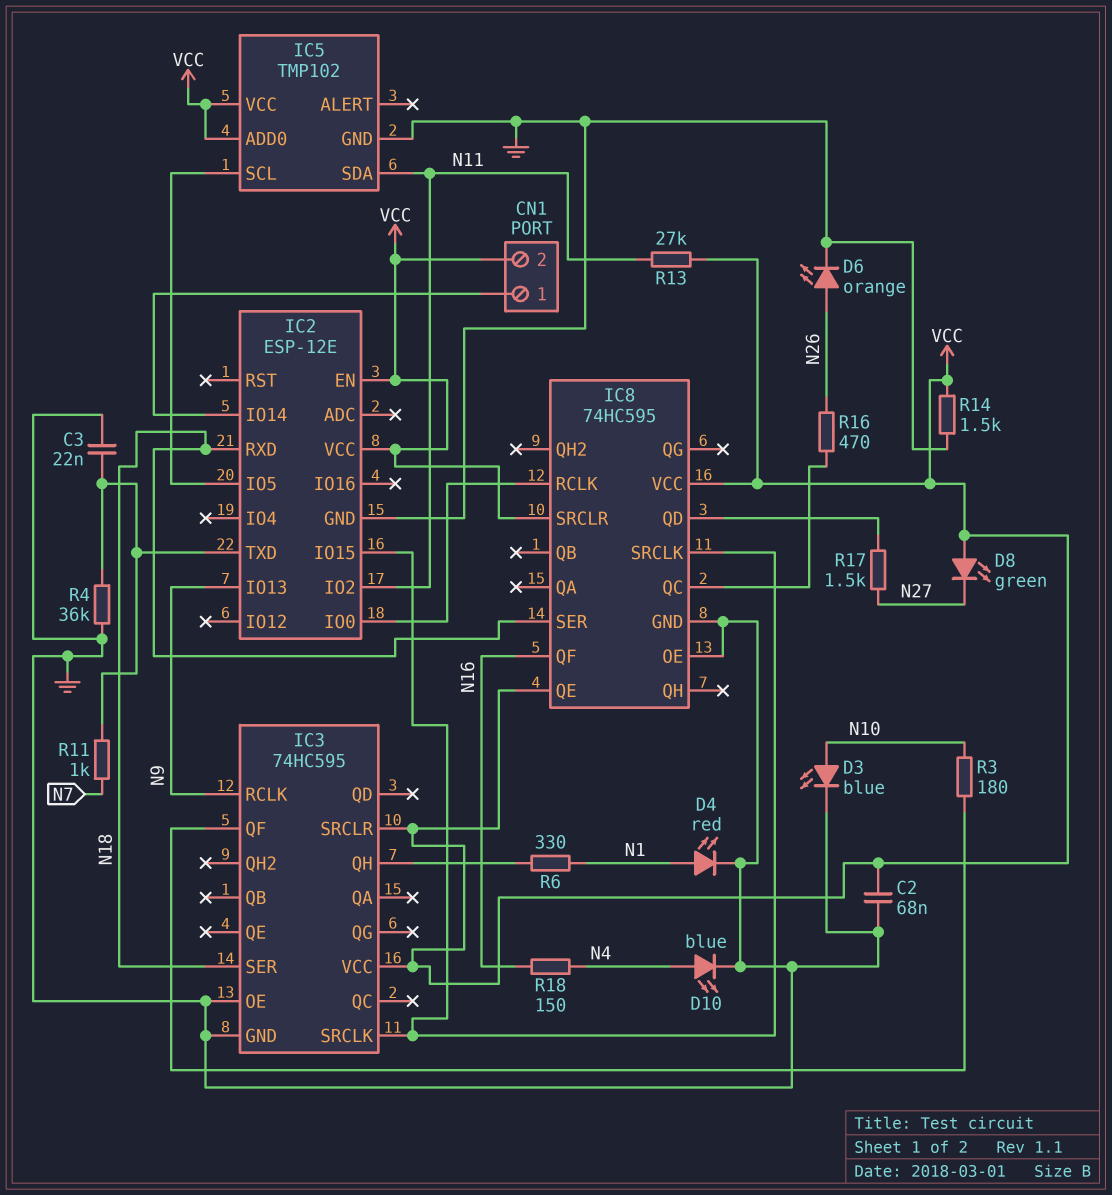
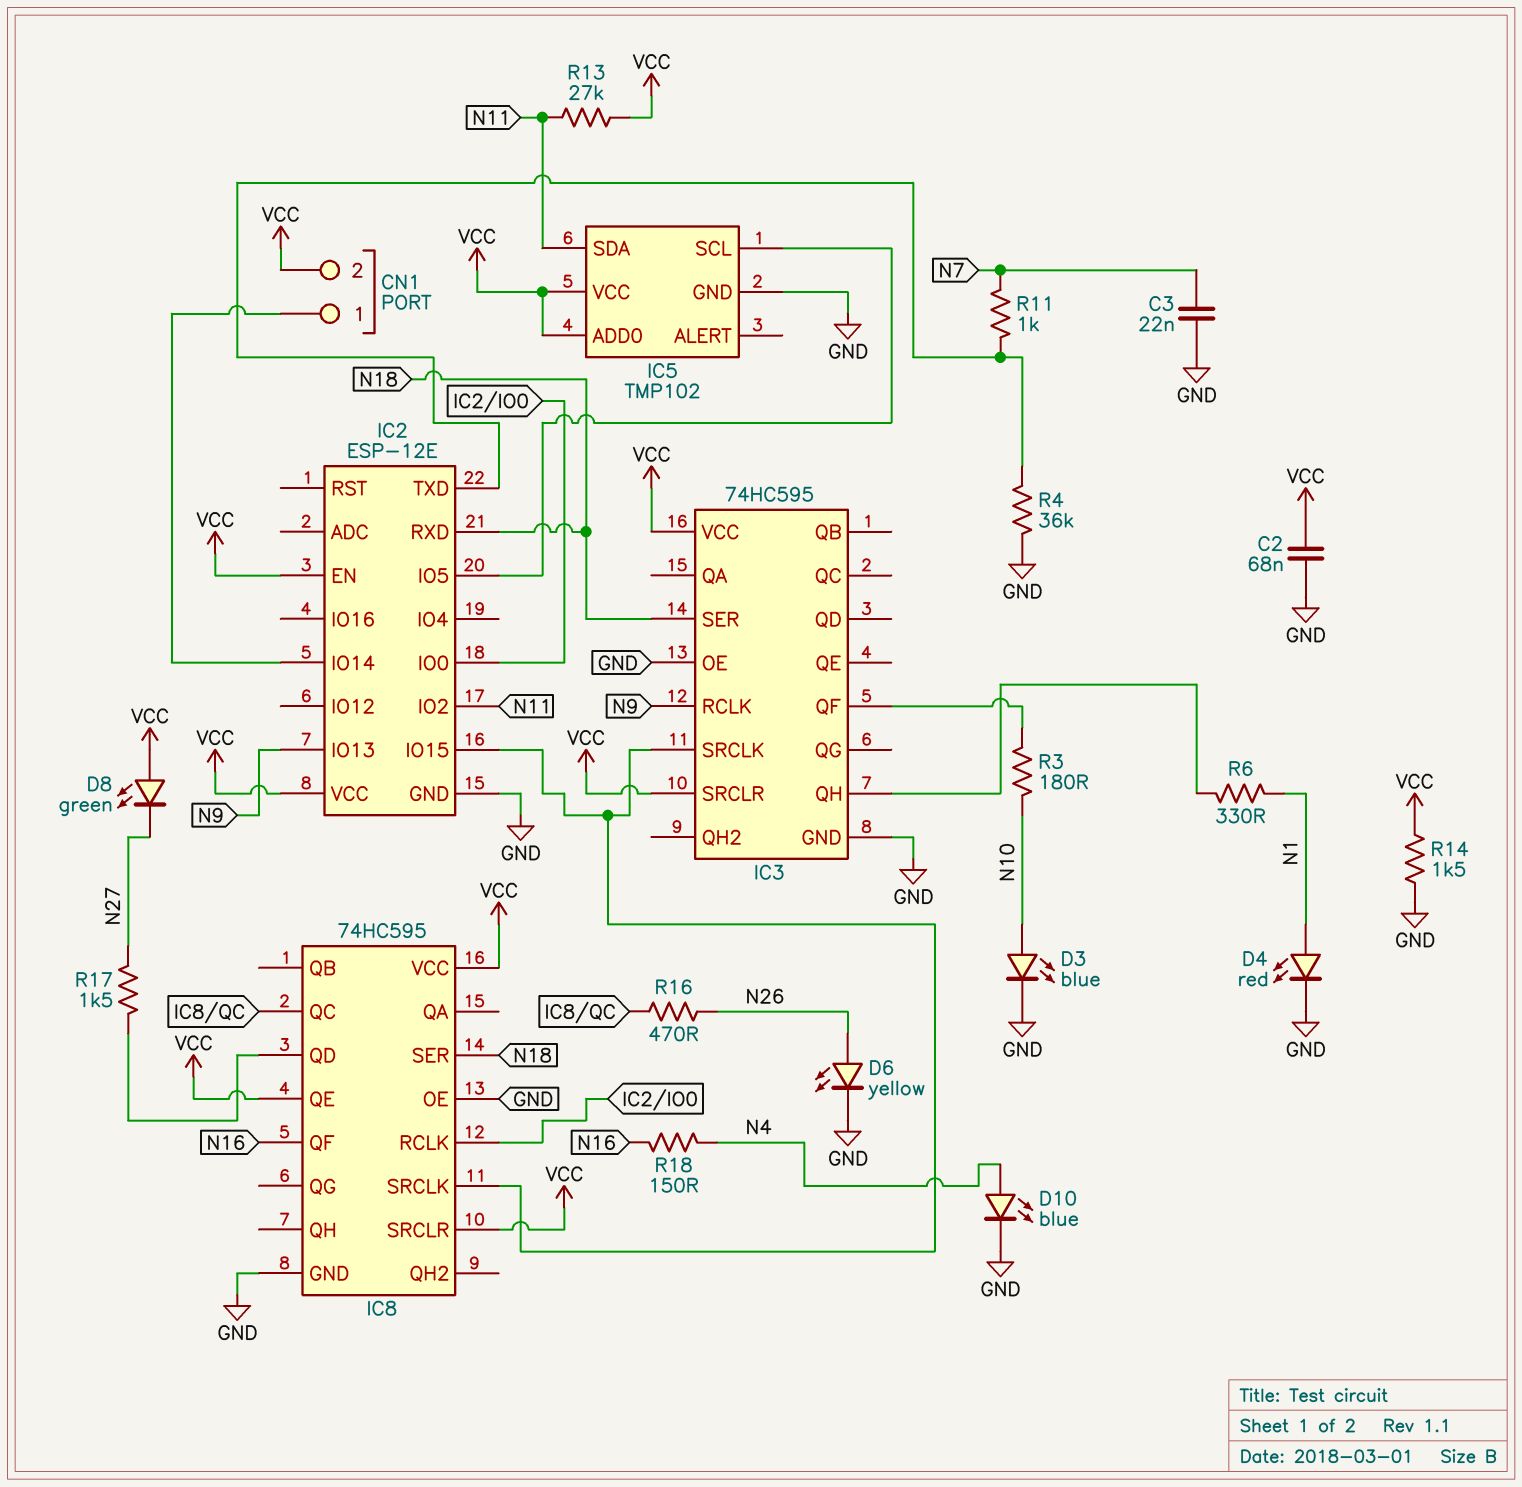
C3: 22nF (GND, IC2/TXD) -> 22nF (GND, N7)
D6: LED orange (A N26, K GND) -> LED yellow (A N26, K GND)

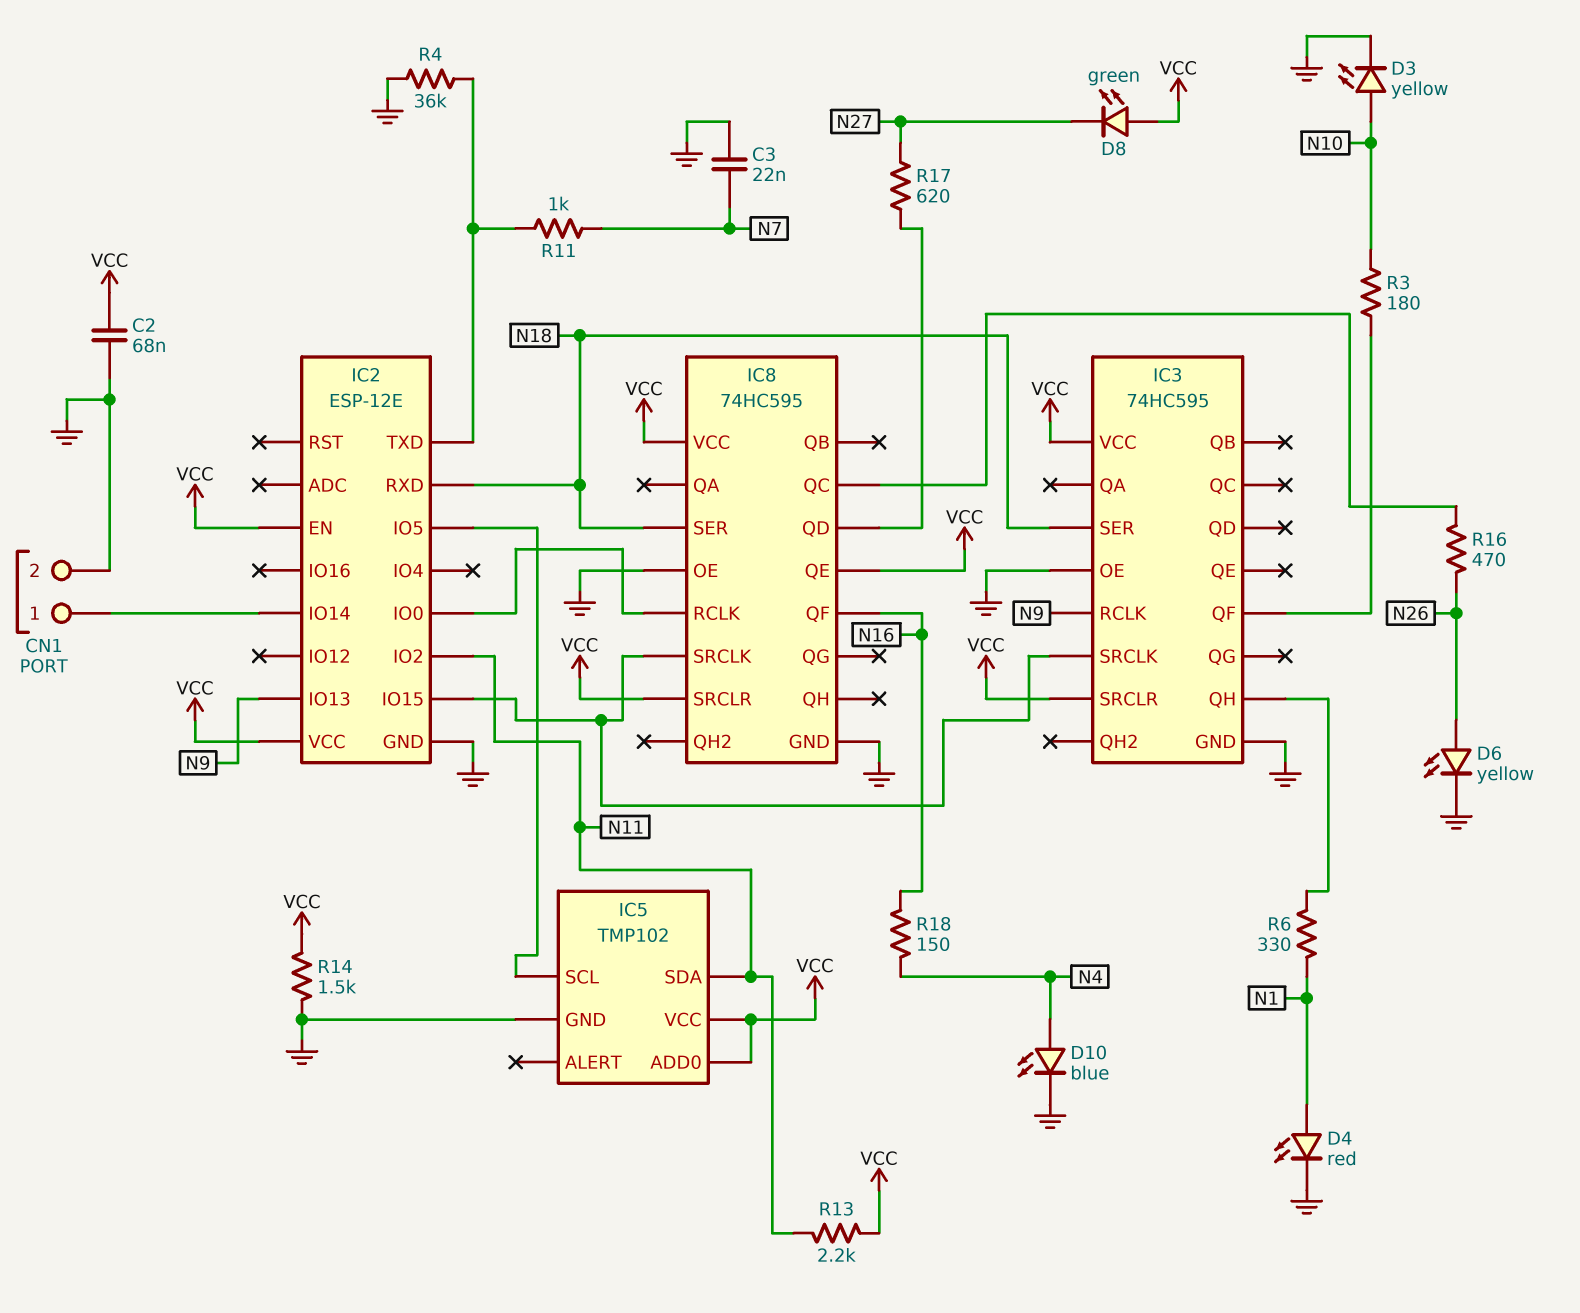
CN1 pin 2: VCC -> GND
D3: LED blue (A N10, K GND) -> LED yellow (A N10, K GND)
R13: 27k (N11, VCC) -> 2.2k (N11, VCC)
R17: 1.5k (IC8/QD, N27) -> 620 (IC8/QD, N27)

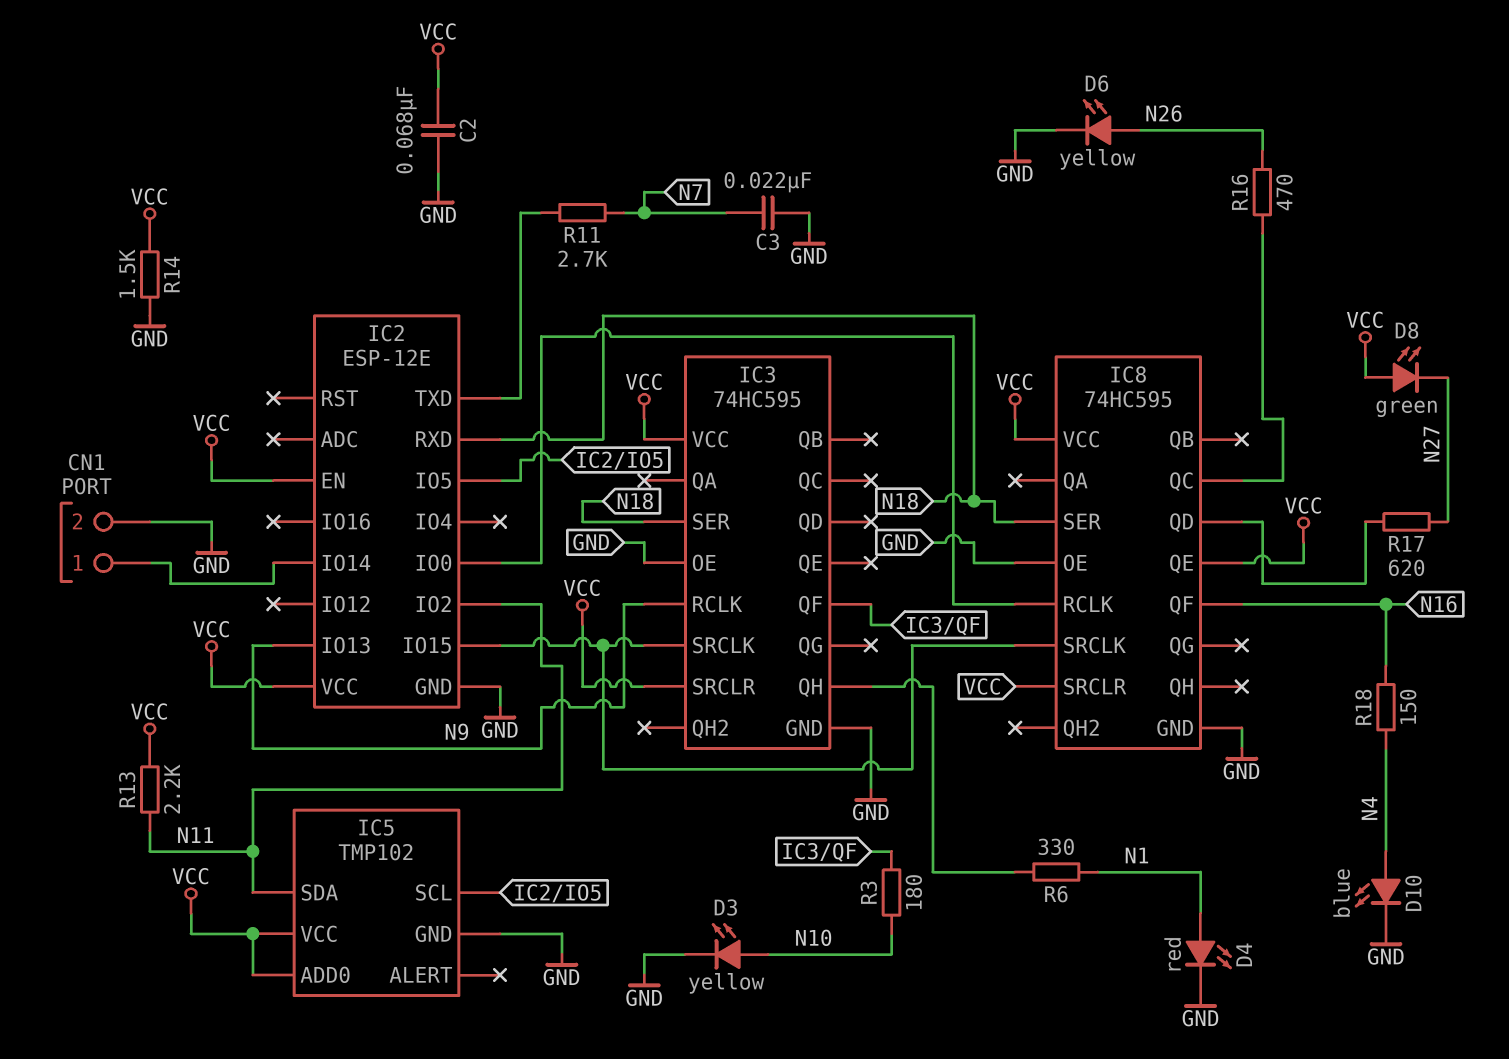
R4: 36k (GND, IC2/TXD) -> none
R11: 1k (IC2/TXD, N7) -> 2.7k (IC2/TXD, N7)

